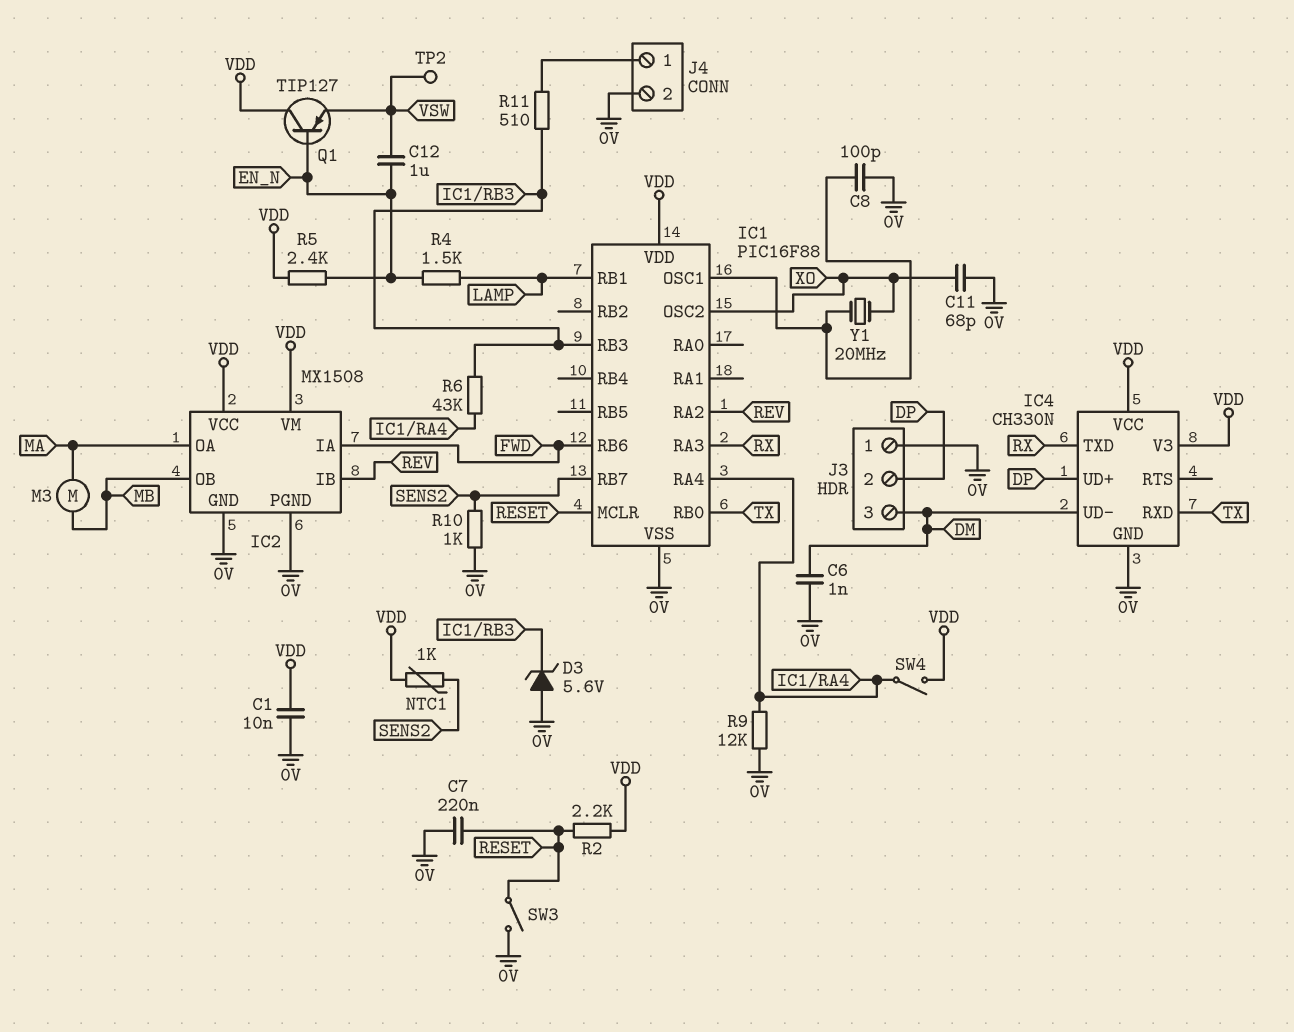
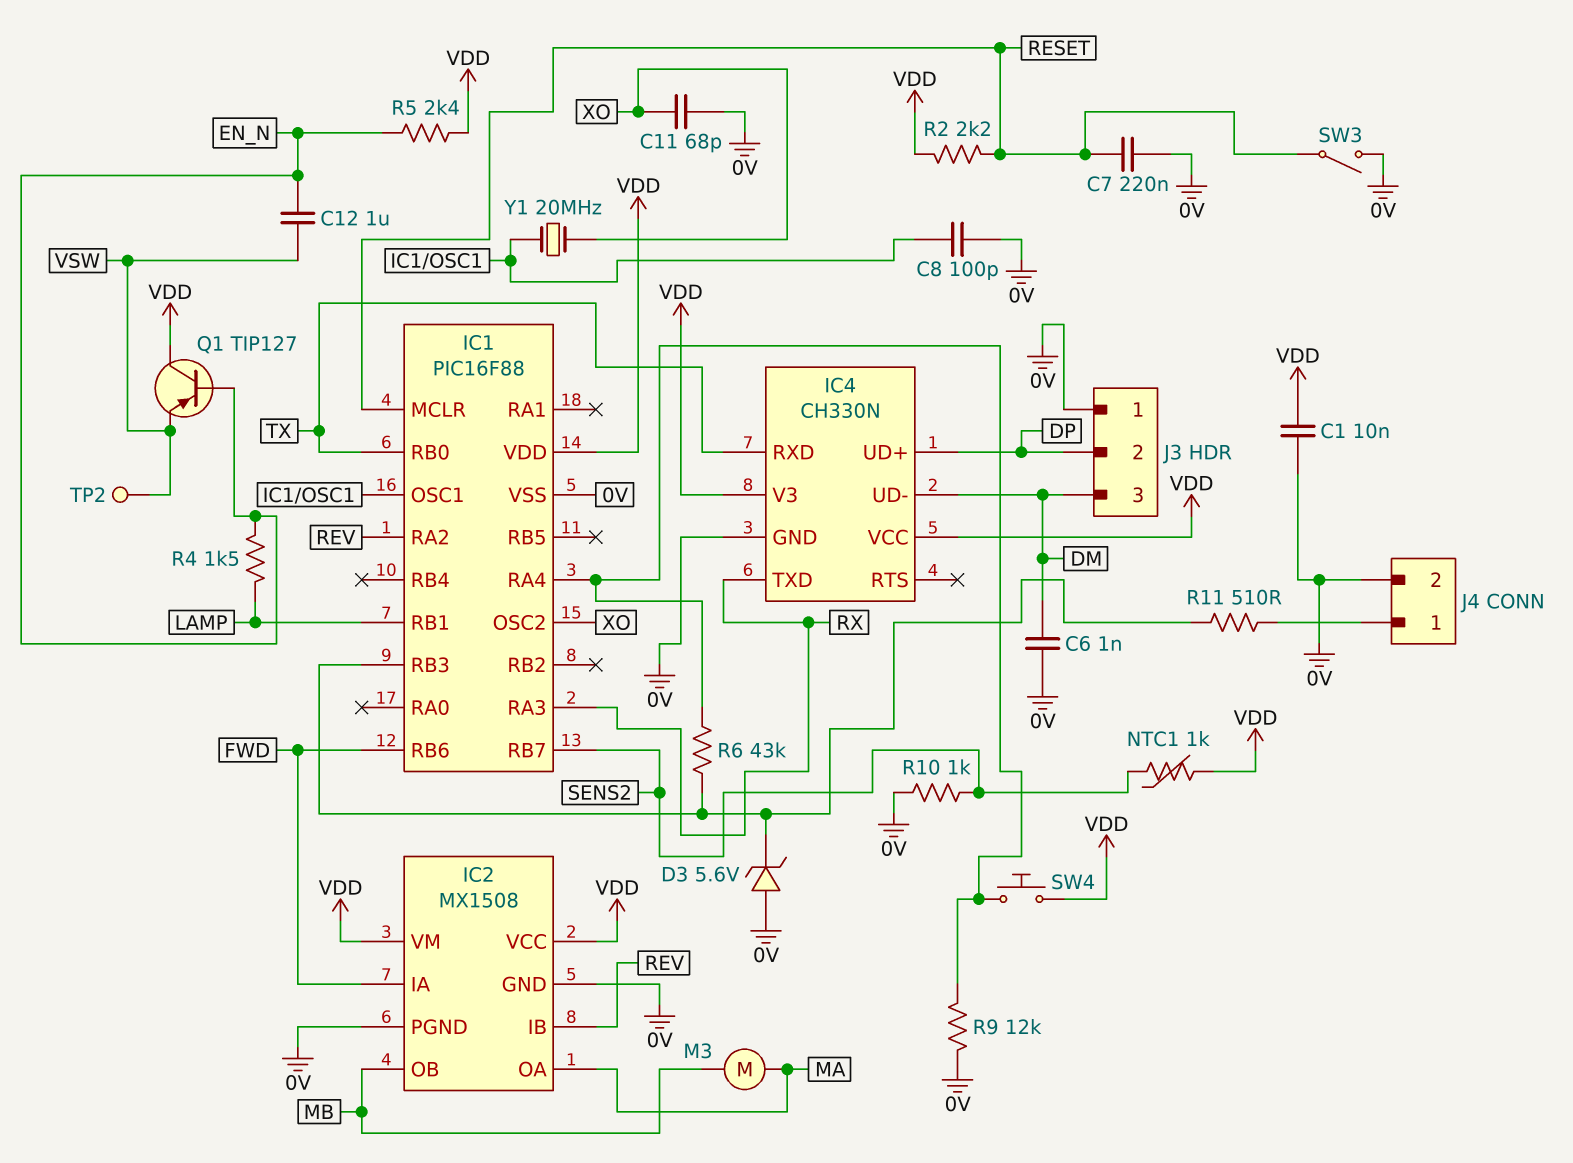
SW4: switch (IC1/RA4, VDD) -> button (IC1/RA4, VDD)

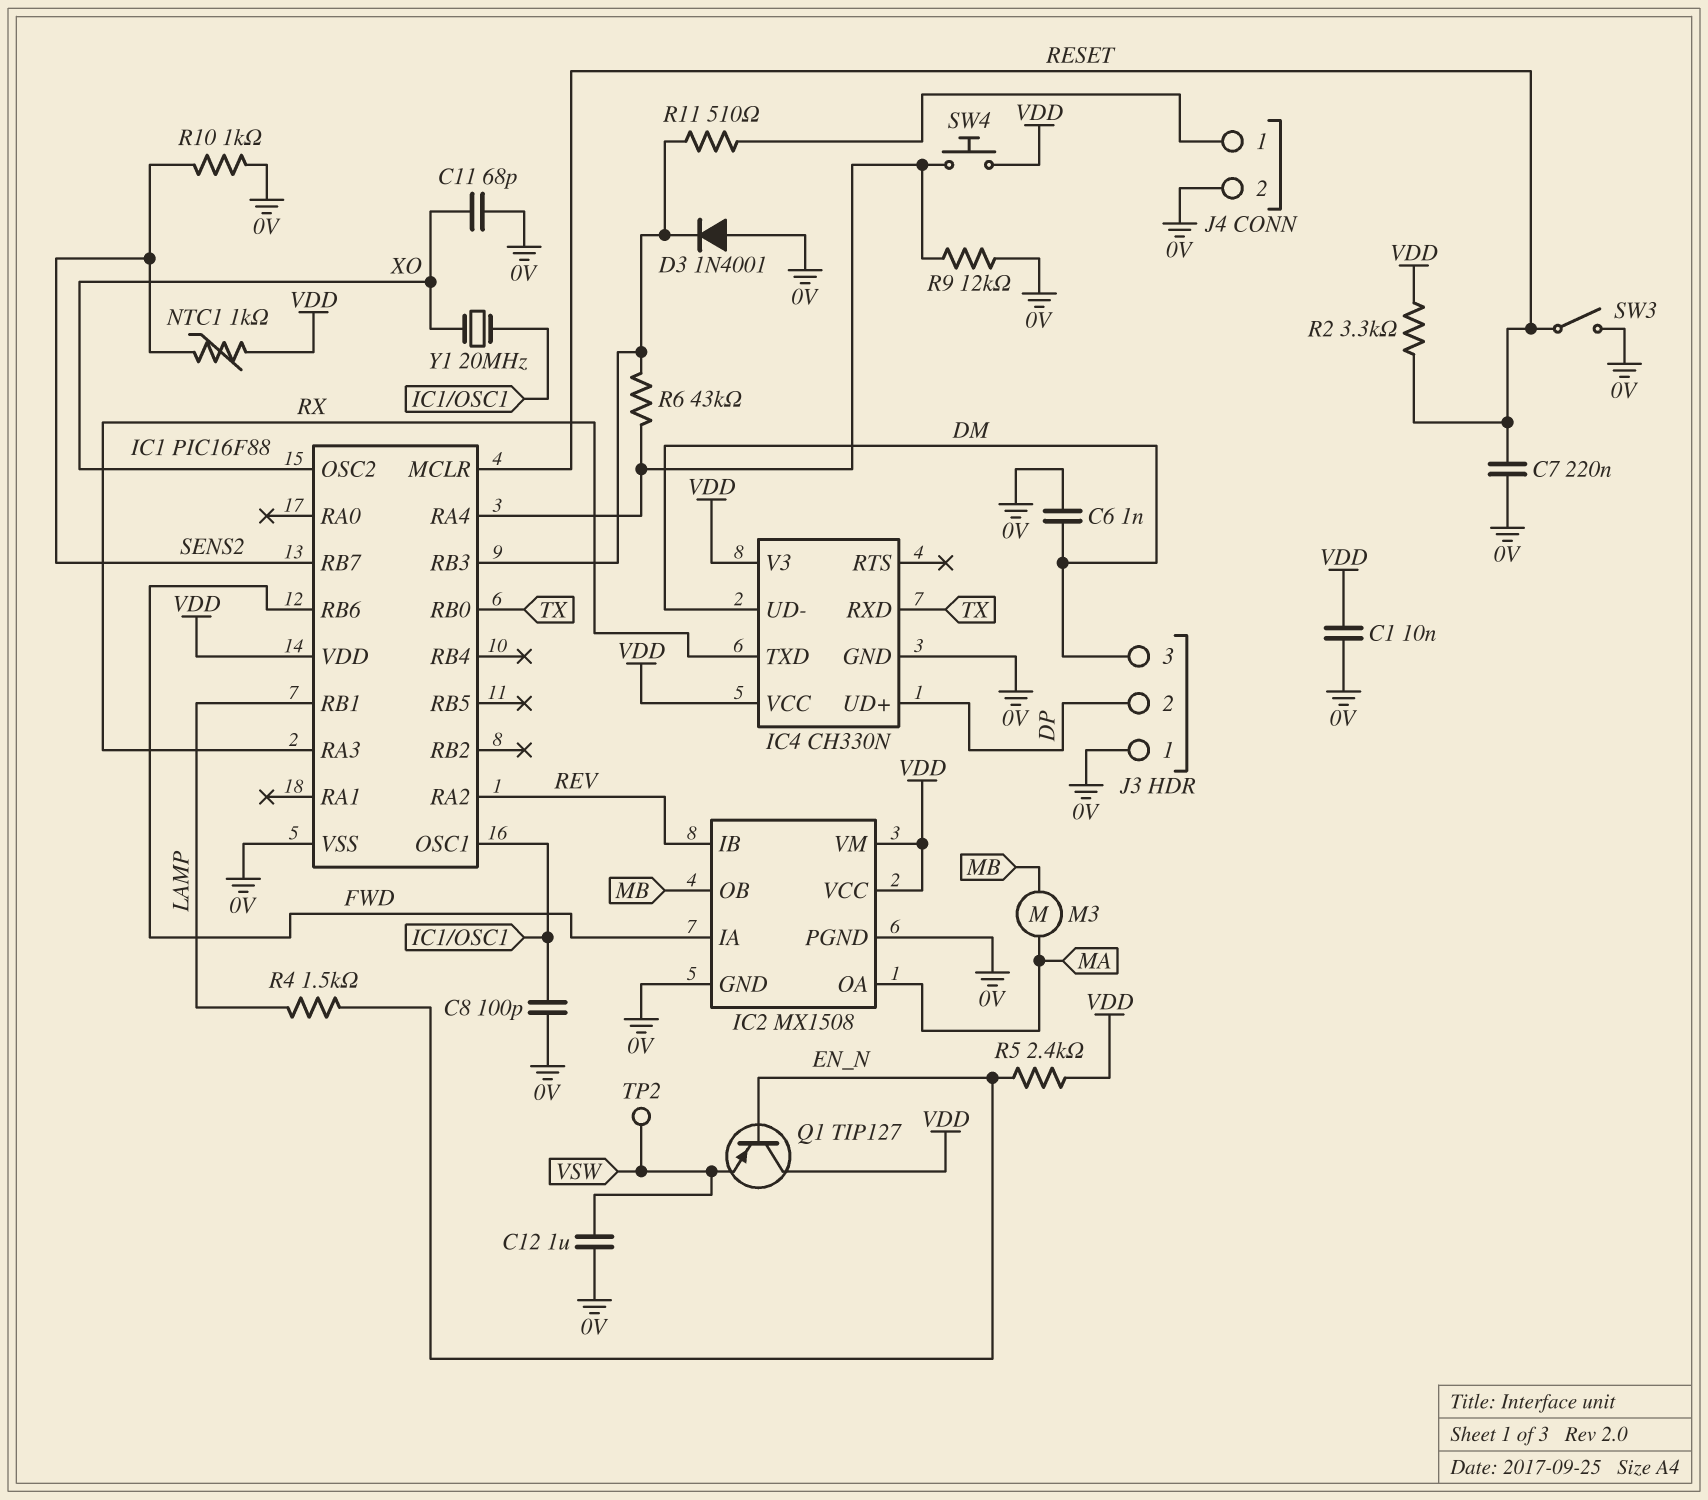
C12: 1uF (EN_N, VSW) -> 1uF (0V, VSW)
D3: zener 5.6V (A 0V, K IC1/RB3) -> diode 1N4001 (A 0V, K IC1/RB3)
R2: 2.2k (RESET, VDD) -> 3.3k (RESET, VDD)

